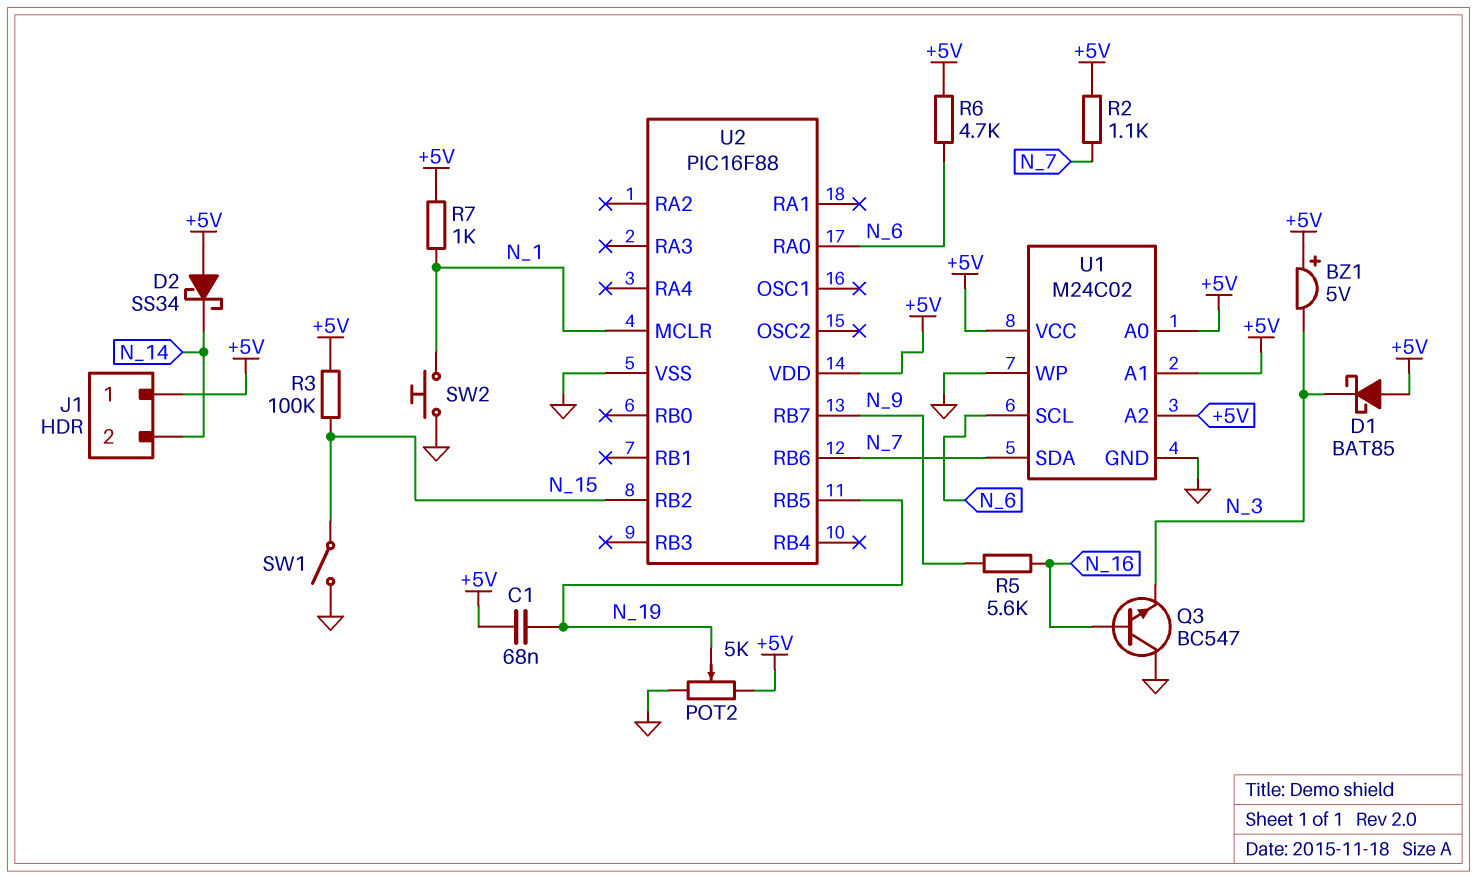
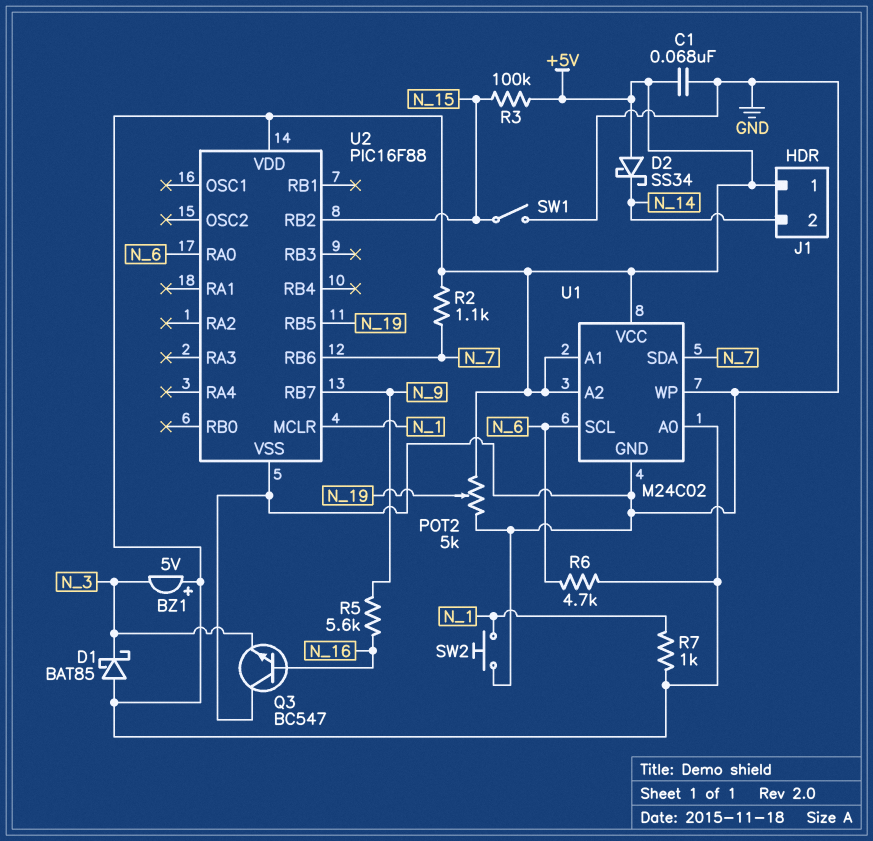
C1: 68nF (+5V, N_19) -> 68nF (+5V, GND)

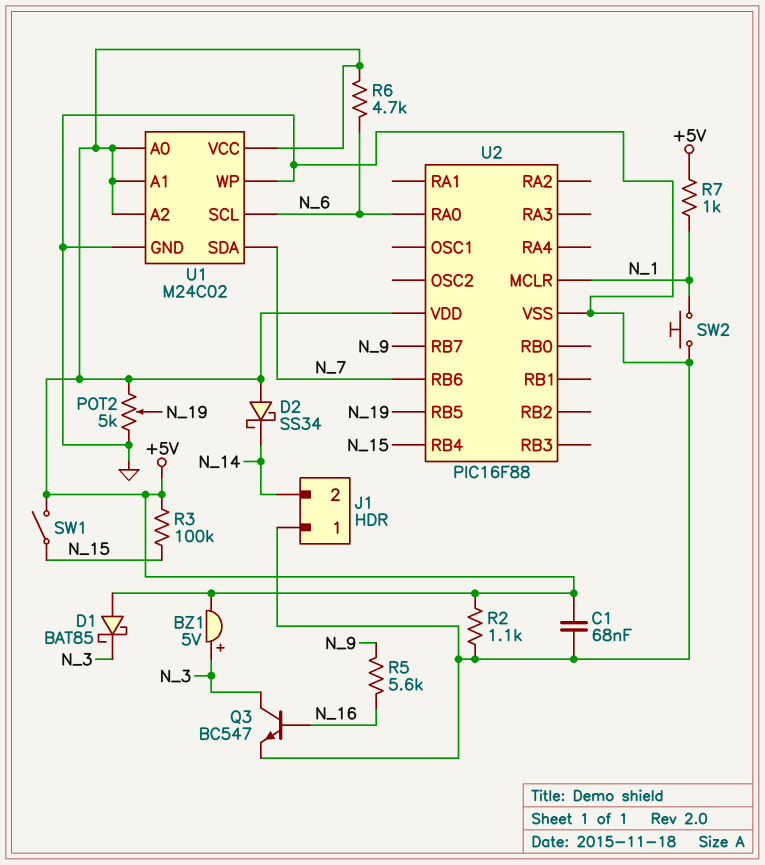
BZ1: buzzer 5V (plus +5V, minus N_3) -> buzzer 5V (plus N_3, minus +5V)
J1 pin 1: +5V -> GND
Q3: NPN BC547 (B N_16, C GND, E N_3) -> NPN BC547 (B N_16, C N_3, E GND)
R2: 1.1k (+5V, N_7) -> 1.1k (+5V, GND)
SW1: switch (GND, N_15) -> switch (+5V, N_15)
U2 pin RB2: N_15 -> none
U2 pin RB4: none -> N_15

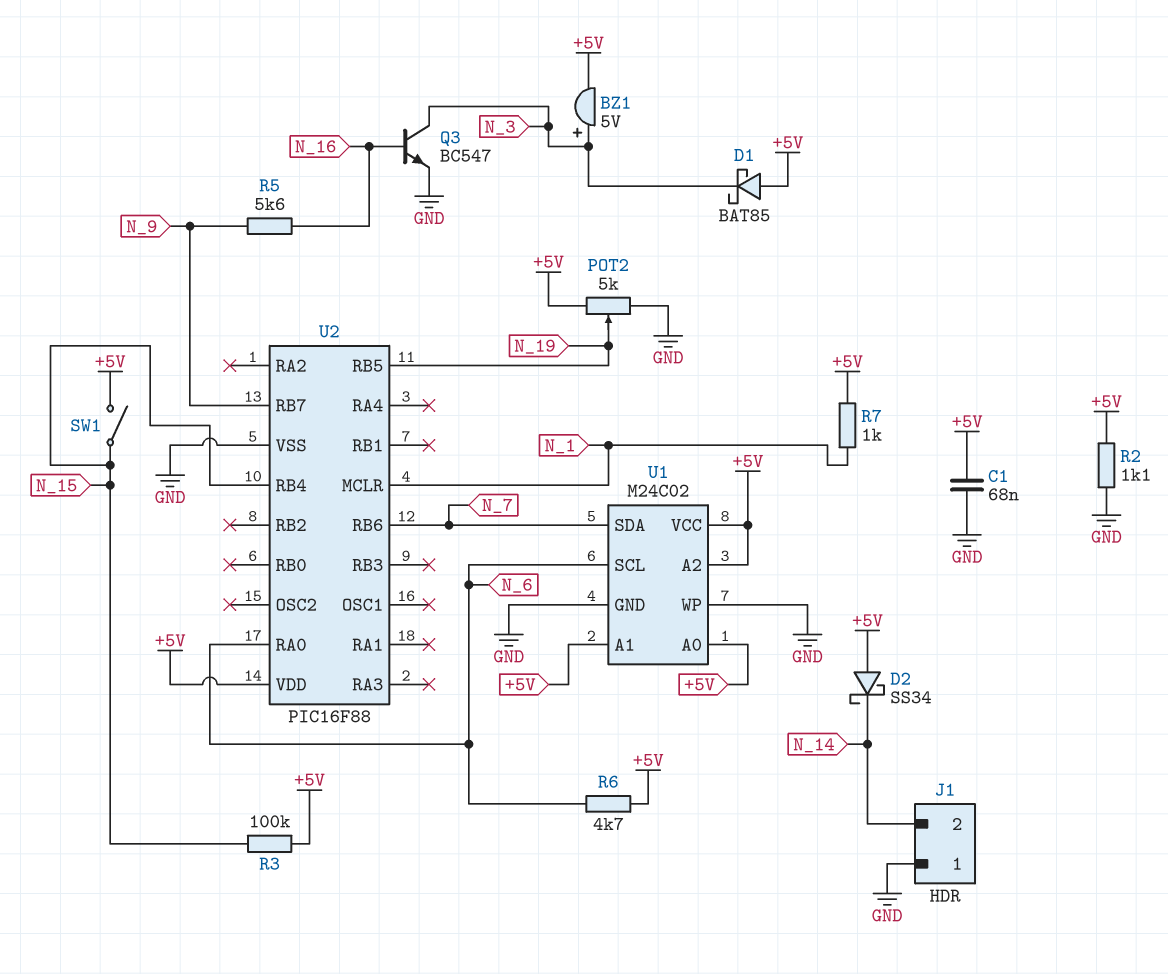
SW2: button (GND, N_1) -> none

